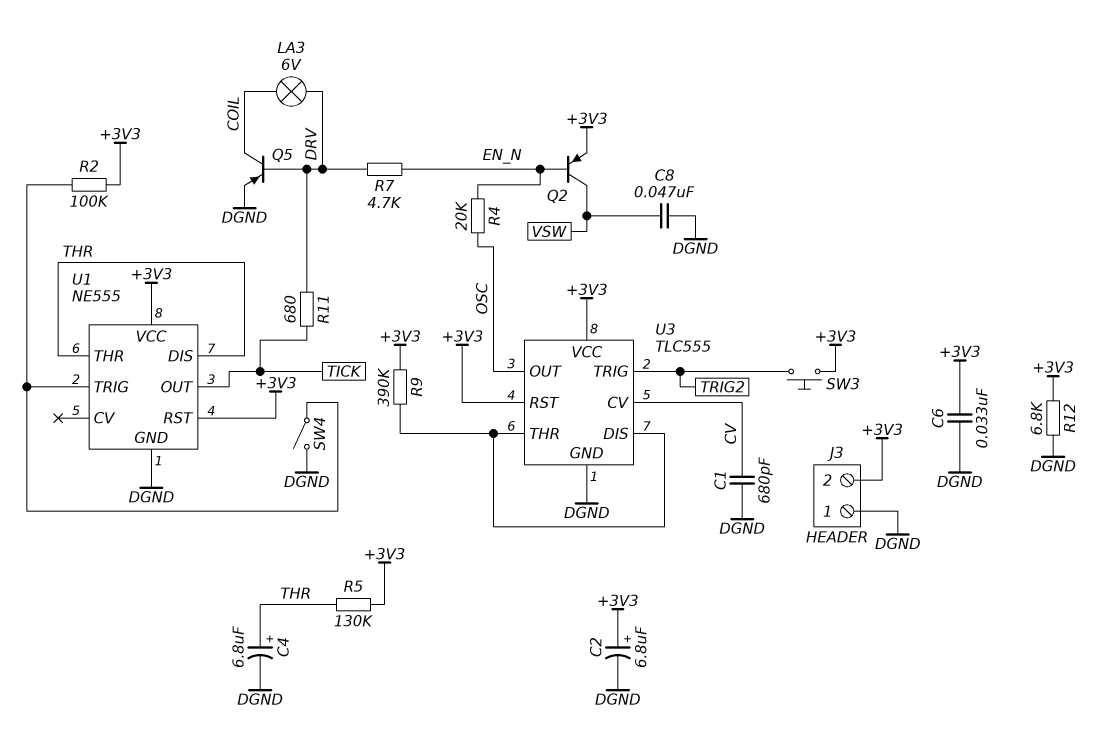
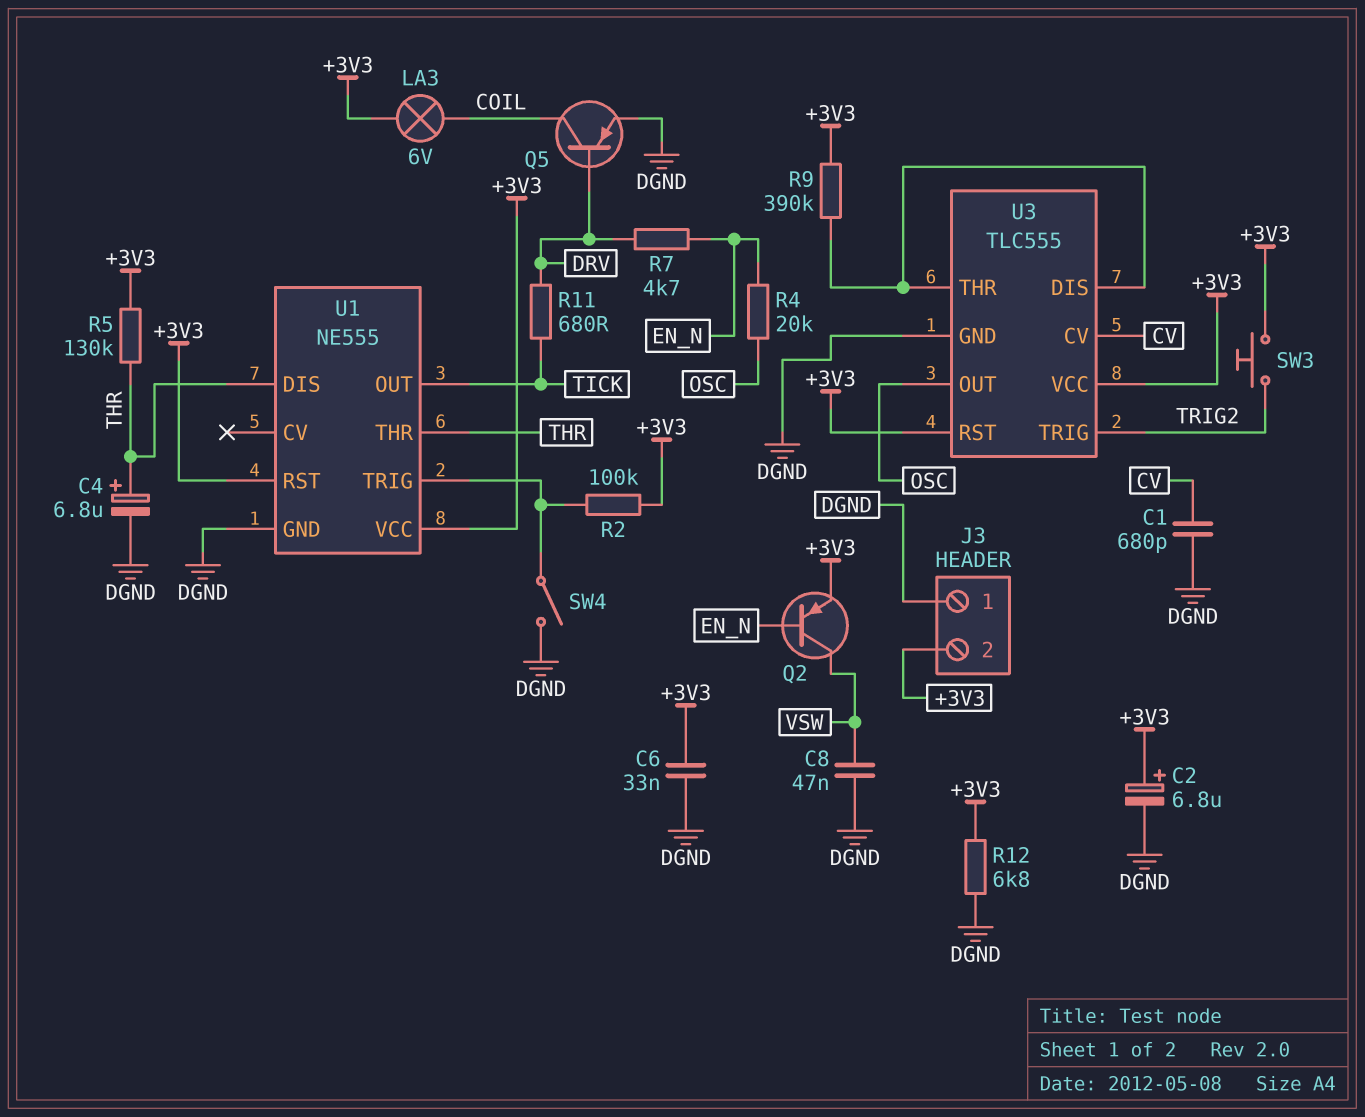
LA3: lamp 6V (COIL, DRV) -> lamp 6V (+3V3, COIL)

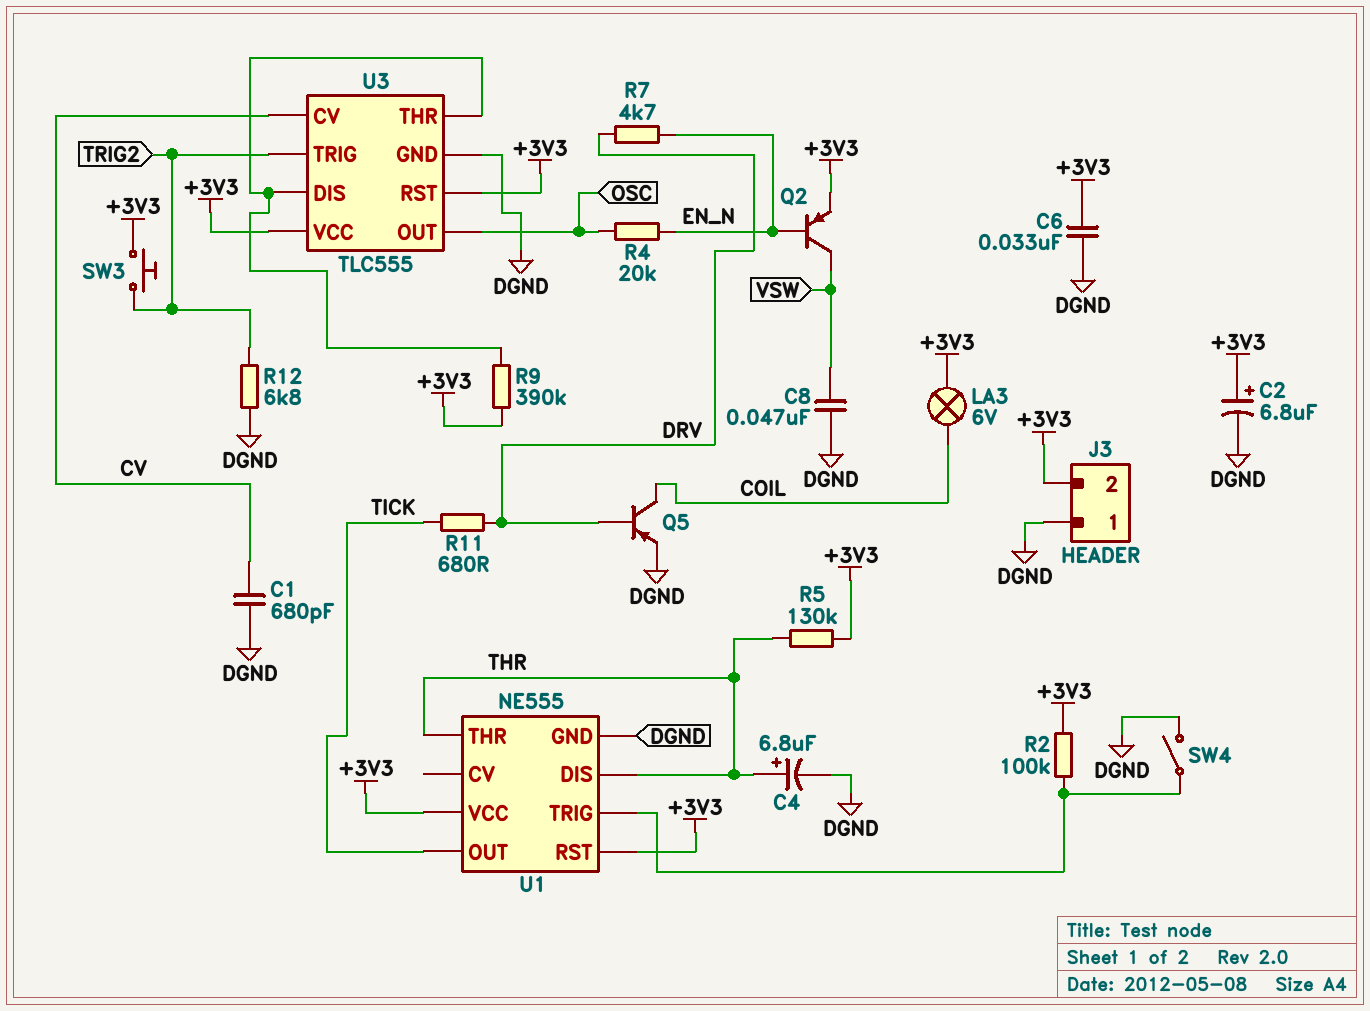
R12: 6.8k (+3V3, DGND) -> 6.8k (DGND, TRIG2)

